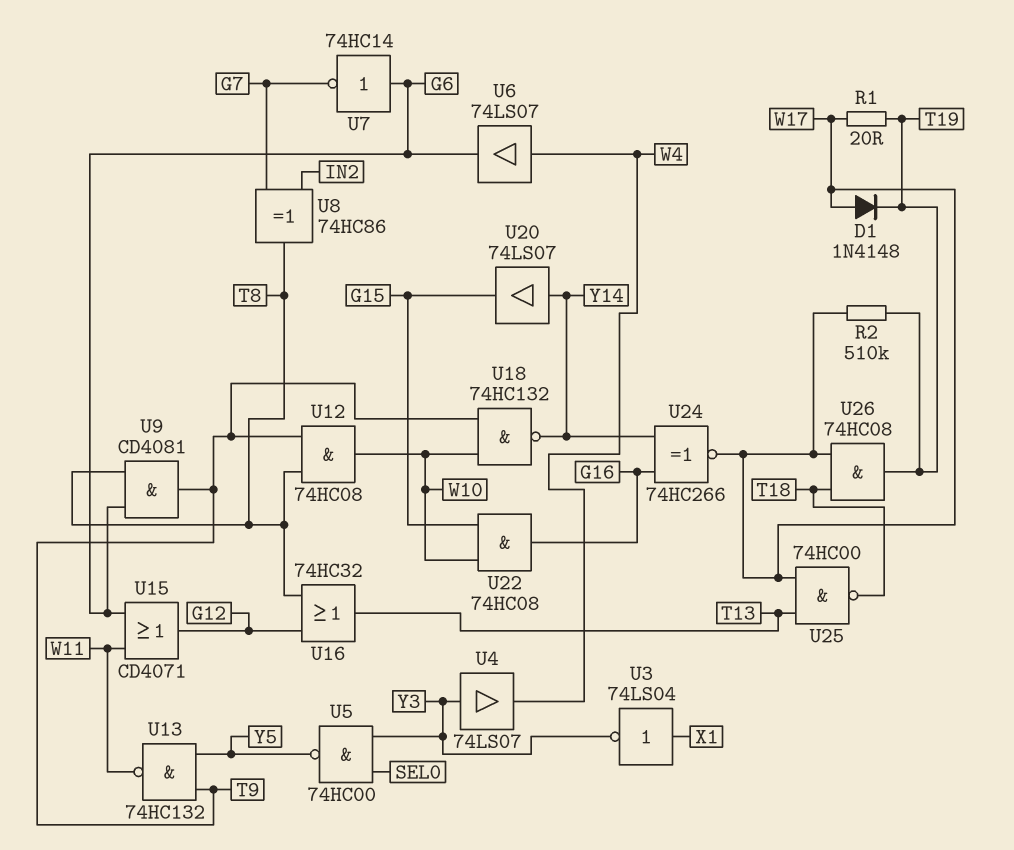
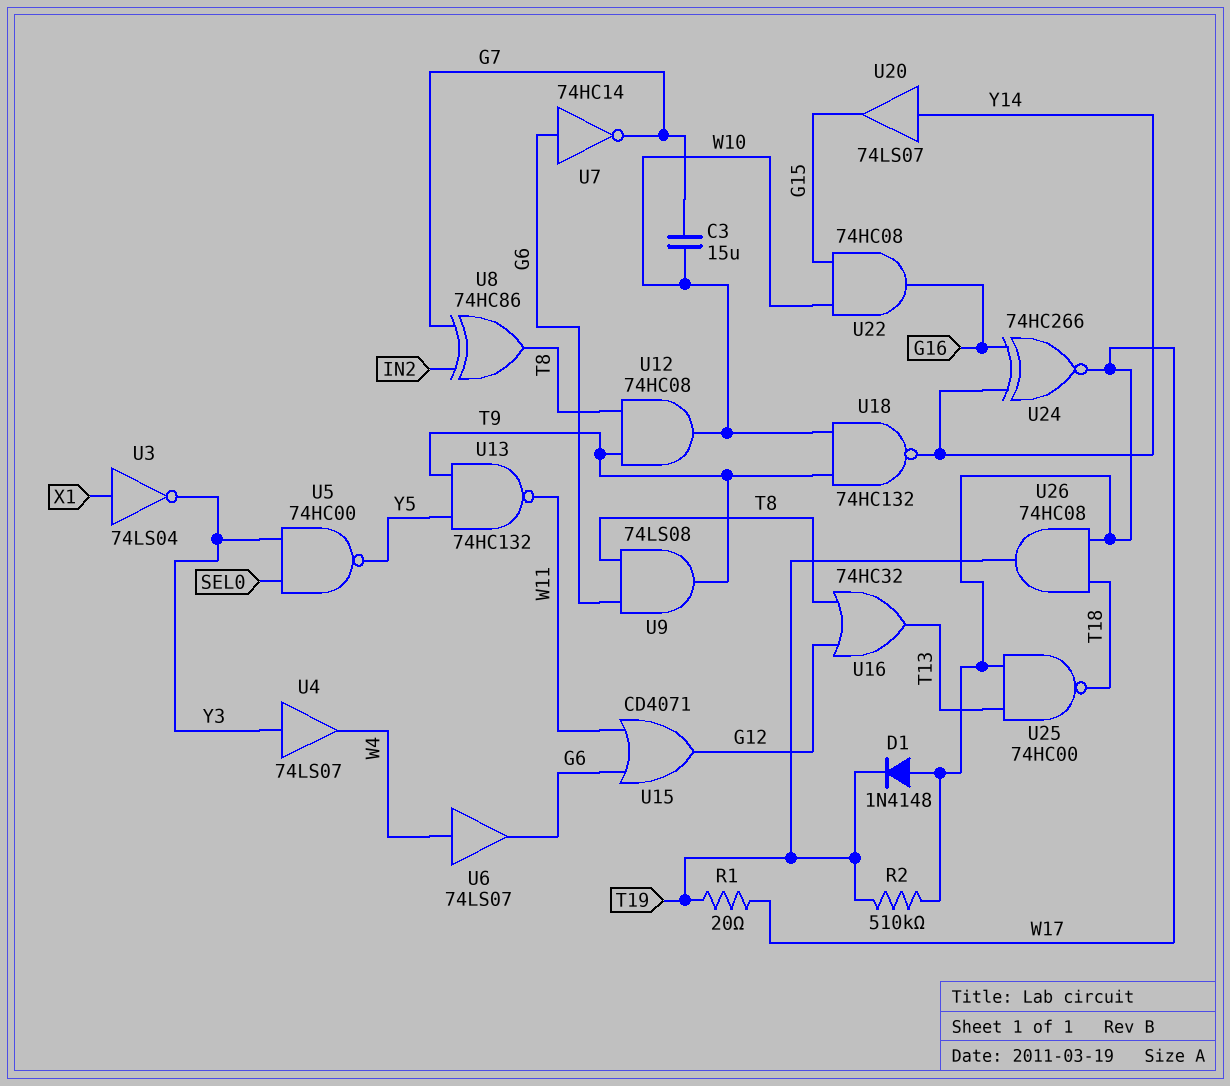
C3: none -> 15uF (G7, W10)
U9: AND CD4081 (in G6, in T8, out T9) -> AND 74LS08 (in G6, in T8, out T9)

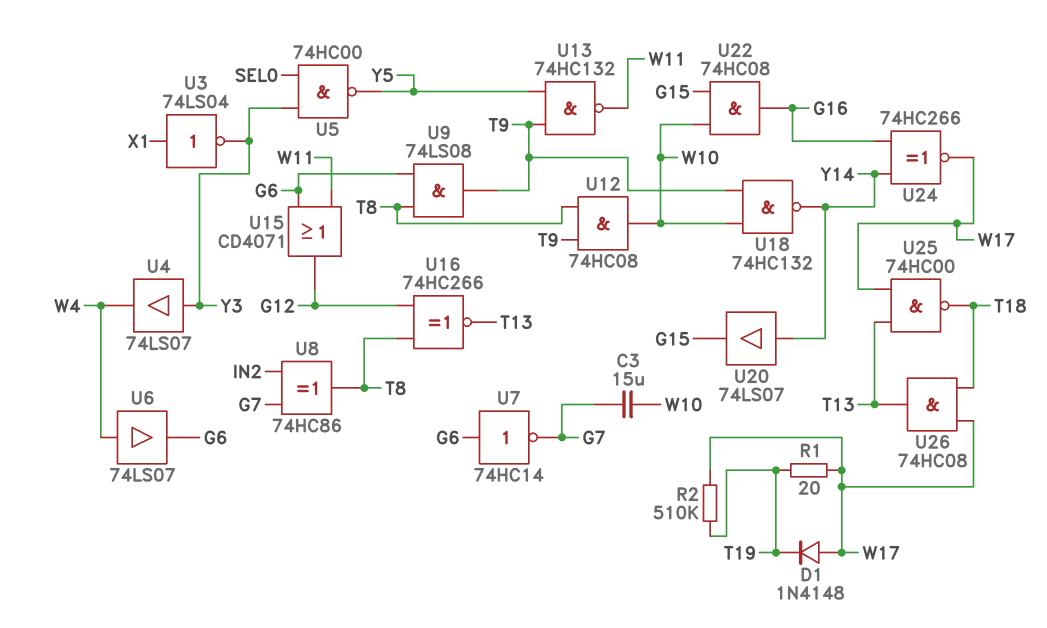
U16: OR 74HC32 (in G12, in T8, out T13) -> XNOR 74HC266 (in G12, in T8, out T13)
U26: AND 74HC08 (in T18, in W17, out T19) -> AND 74HC08 (in T18, in W17, out T13)

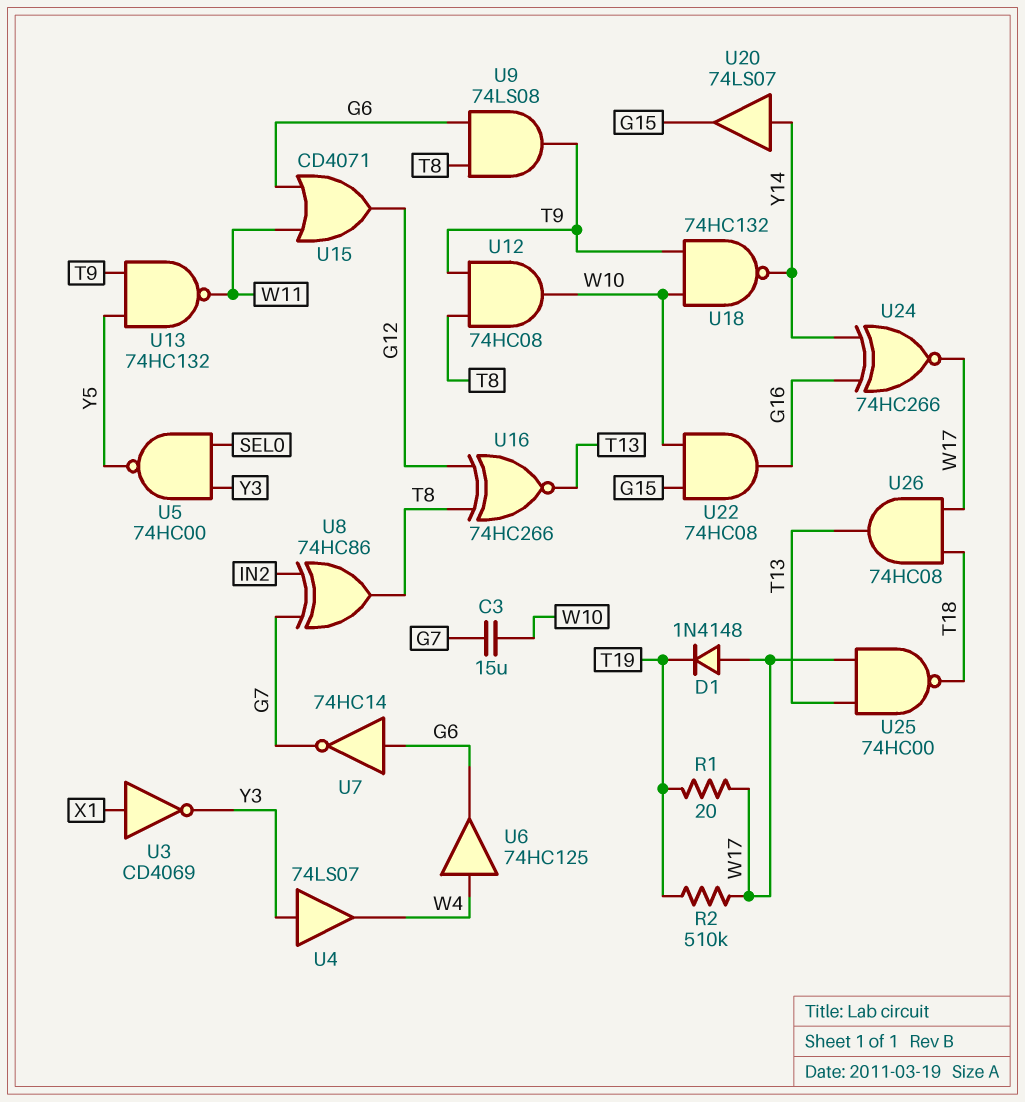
U3: NOT 74LS04 (in X1, out Y3) -> NOT CD4069 (in X1, out Y3)
U6: buffer 74LS07 (in W4, out G6) -> buffer 74HC125 (in W4, out G6)

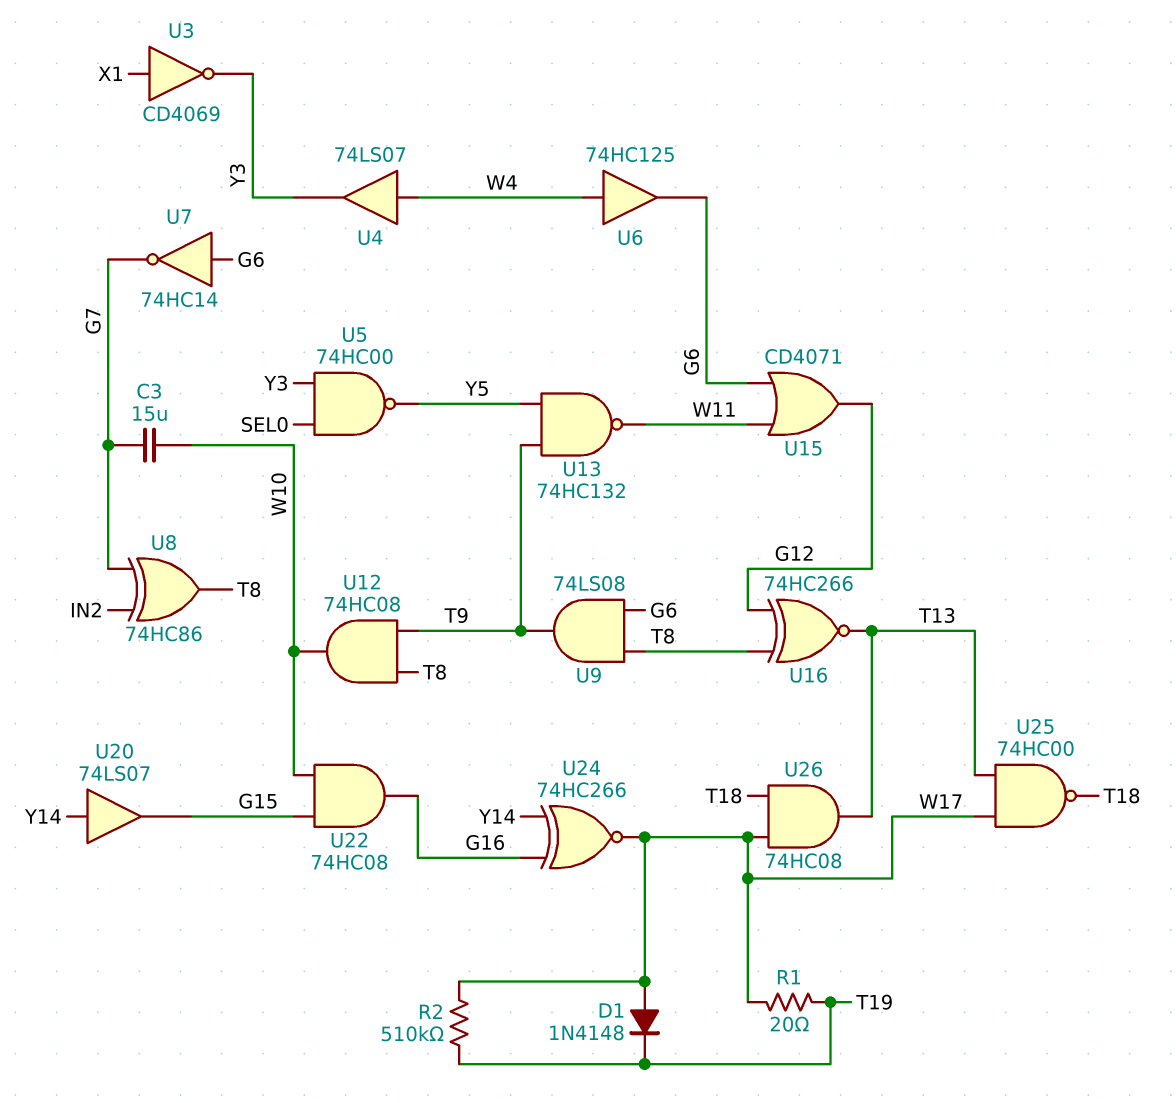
U4: buffer 74LS07 (in Y3, out W4) -> buffer 74LS07 (in W4, out Y3)
U18: NAND 74HC132 (in T9, in W10, out Y14) -> none

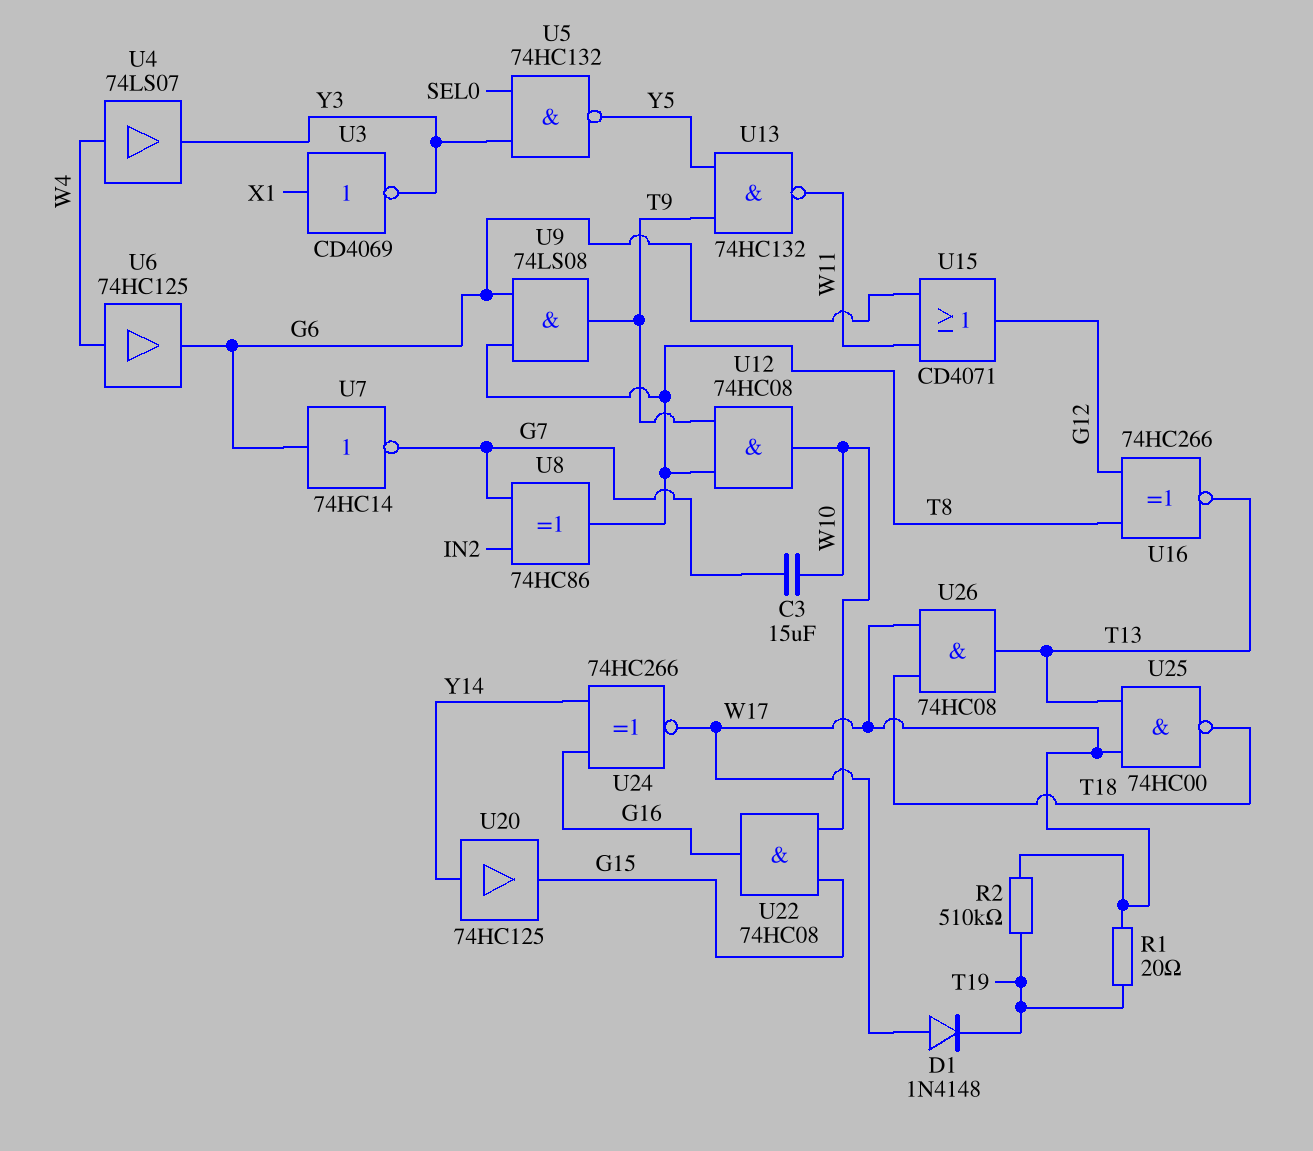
U5: NAND 74HC00 (in SEL0, in Y3, out Y5) -> NAND 74HC132 (in SEL0, in Y3, out Y5)
U20: buffer 74LS07 (in Y14, out G15) -> buffer 74HC125 (in Y14, out G15)

